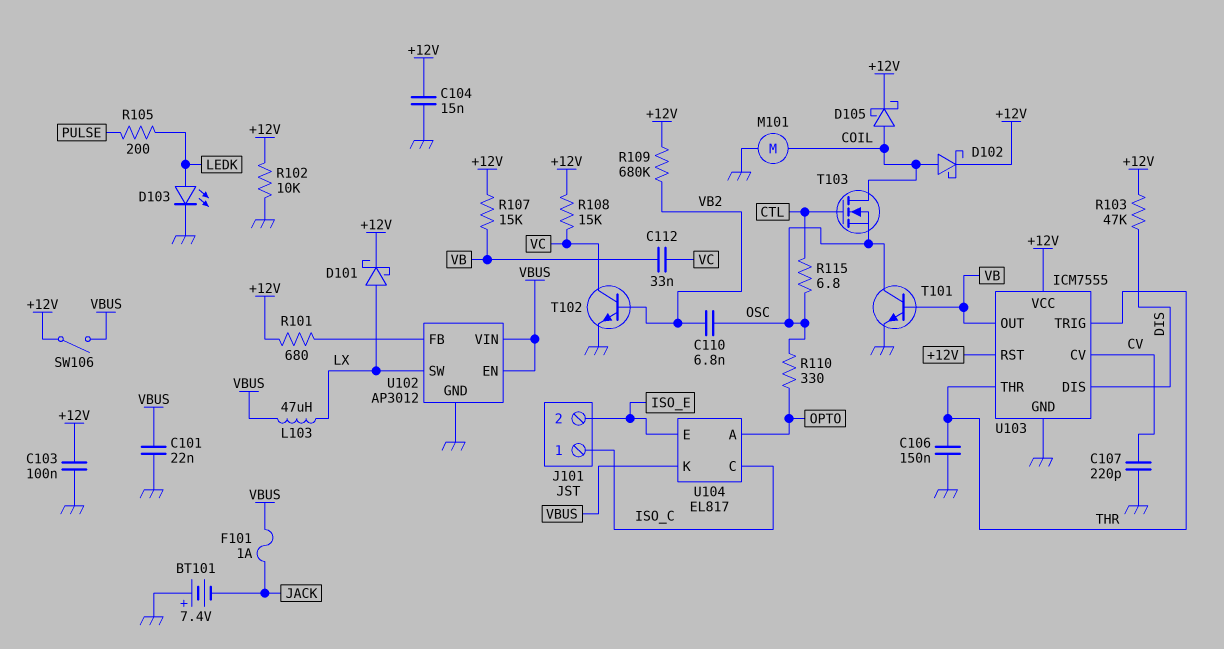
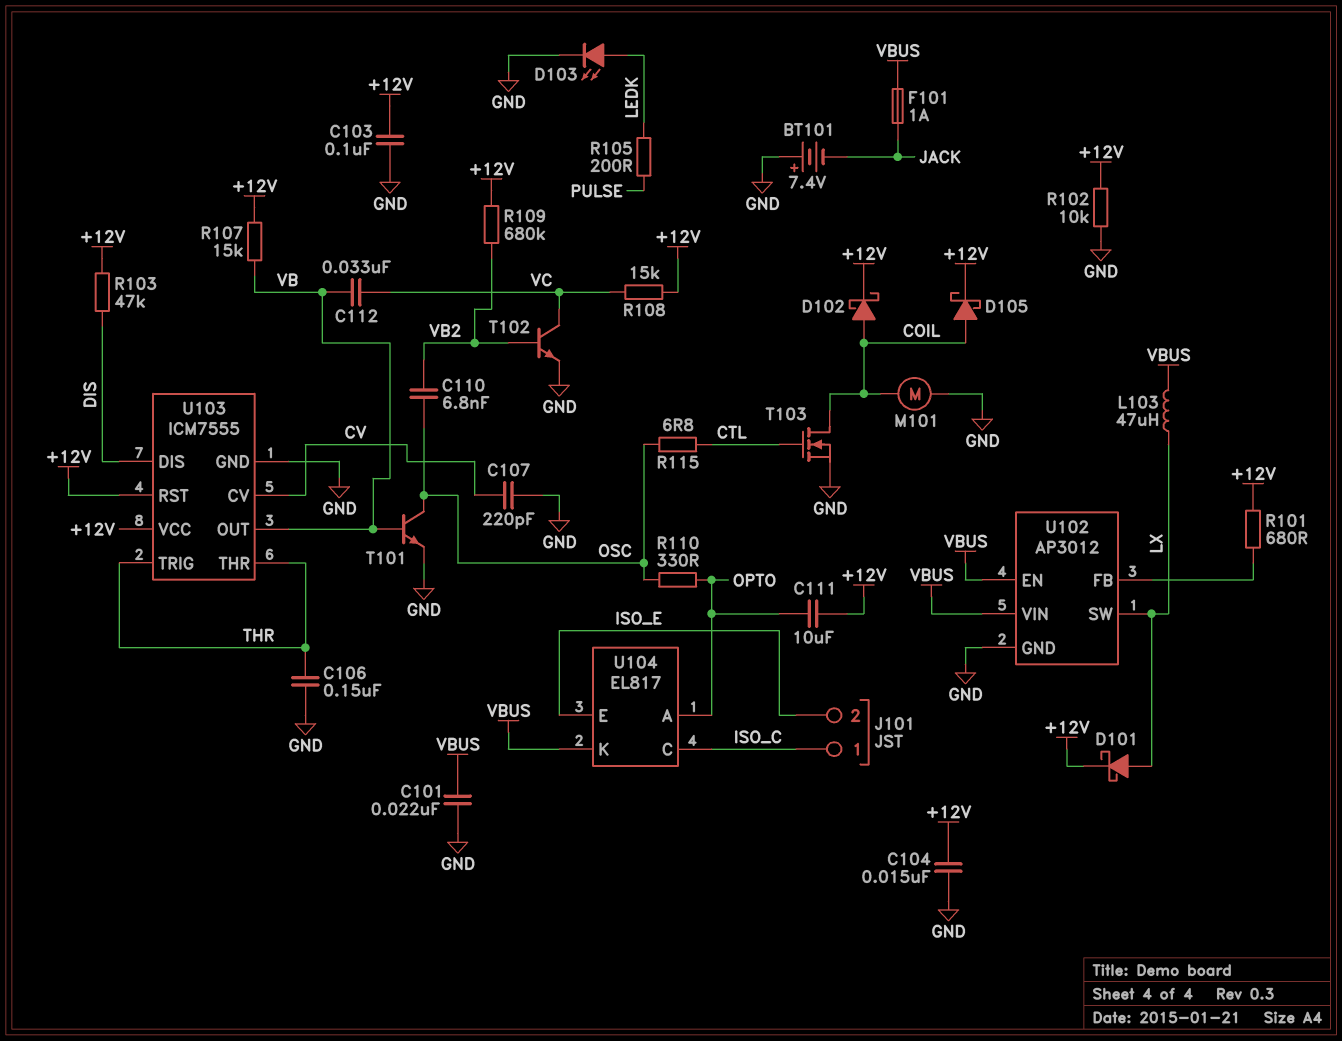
C111: none -> 10uF (+12V, OPTO)
SW106: switch (+12V, VBUS) -> none
T103: NMOS (G CTL, D COIL, S OSC) -> NMOS (G CTL, D COIL, S GND)

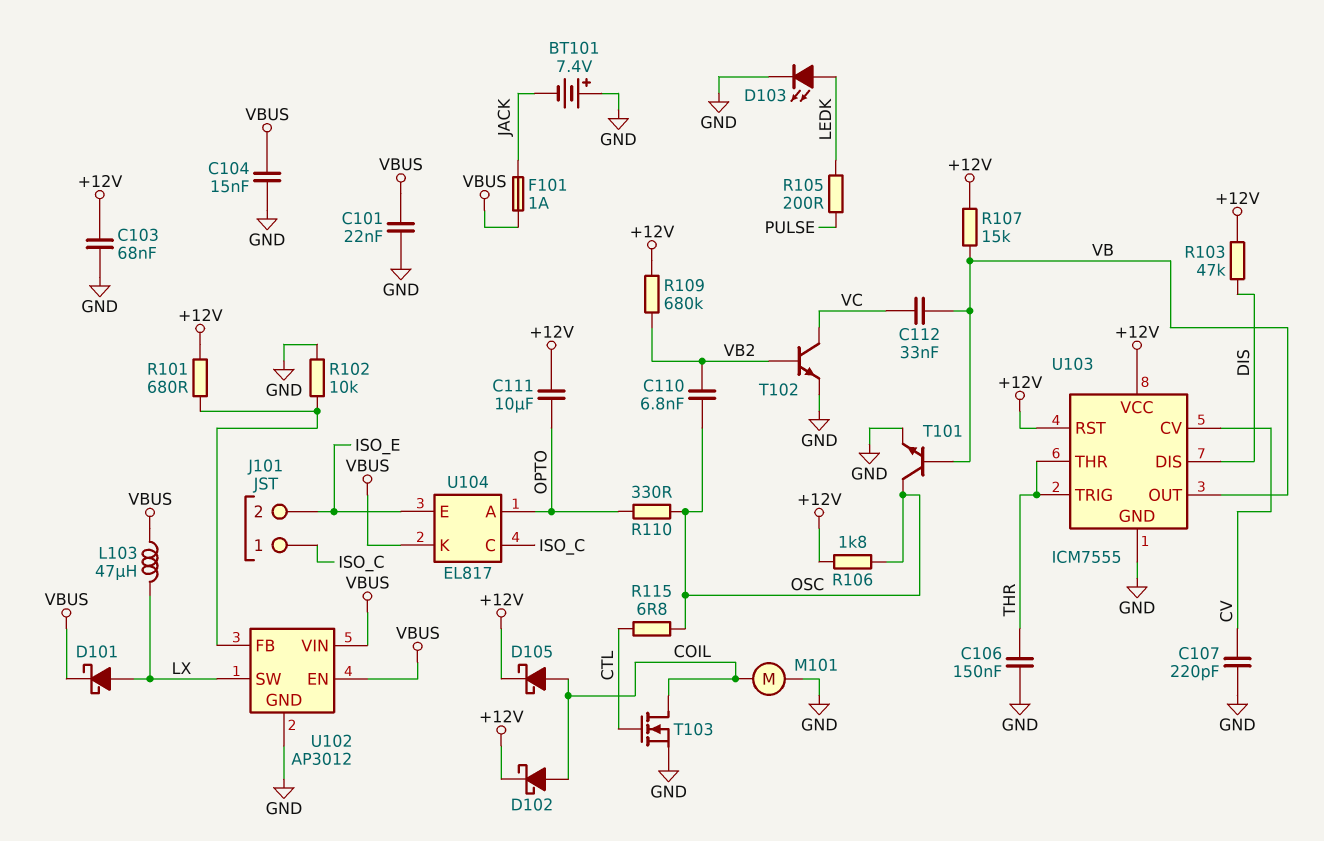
C103: 100nF (+12V, GND) -> 68nF (+12V, GND)
C104: 15nF (+12V, GND) -> 15nF (GND, VBUS)
D101: schottky (A LX, K +12V) -> schottky (A LX, K VBUS)
R102: 10k (+12V, GND) -> 10k (GND, U102/FB)
R106: none -> 1.8k (+12V, OSC)
R108: 15k (+12V, VC) -> none

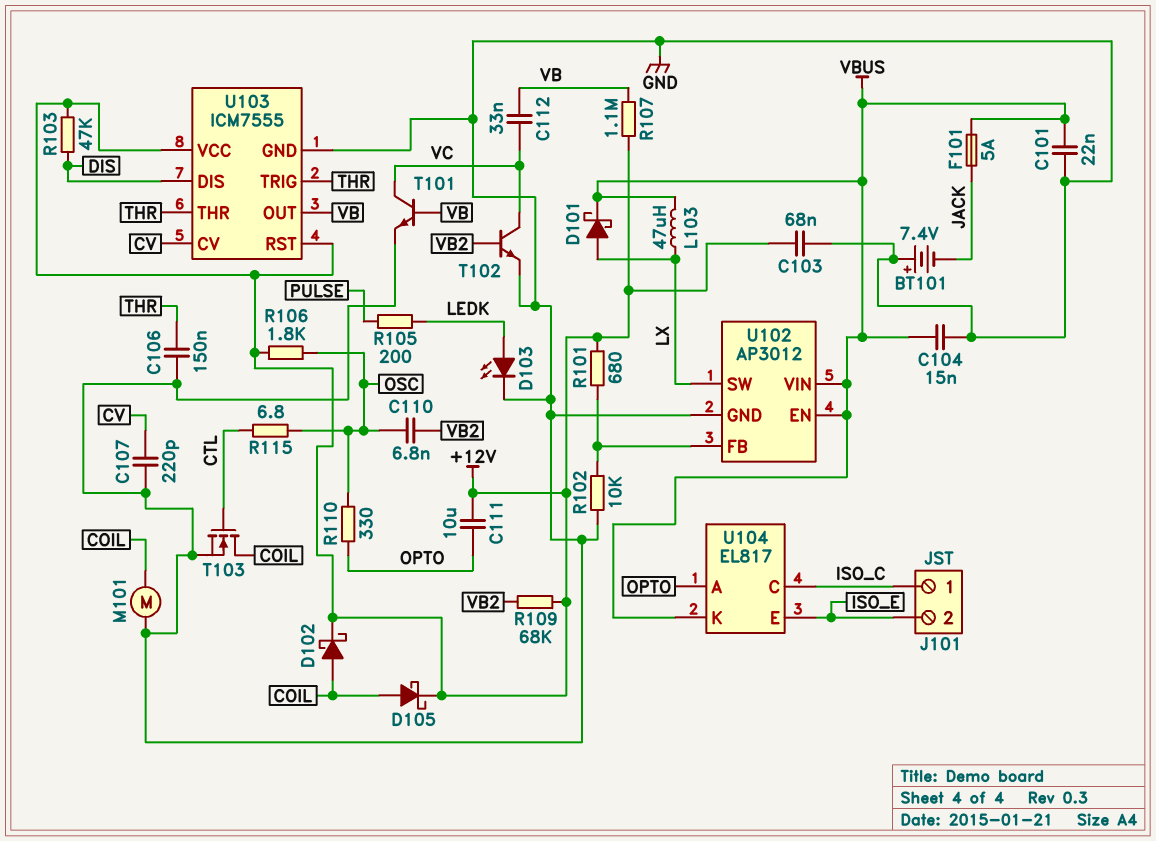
F101: 1A (JACK, VBUS) -> 5A (JACK, VBUS)
R107: 15k (+12V, VB) -> 1.1M (+12V, VB)
R109: 680k (+12V, VB2) -> 68k (+12V, VB2)
T101: NPN (B VB, C OSC, E GND) -> NPN (B VB, C VC, E GND)

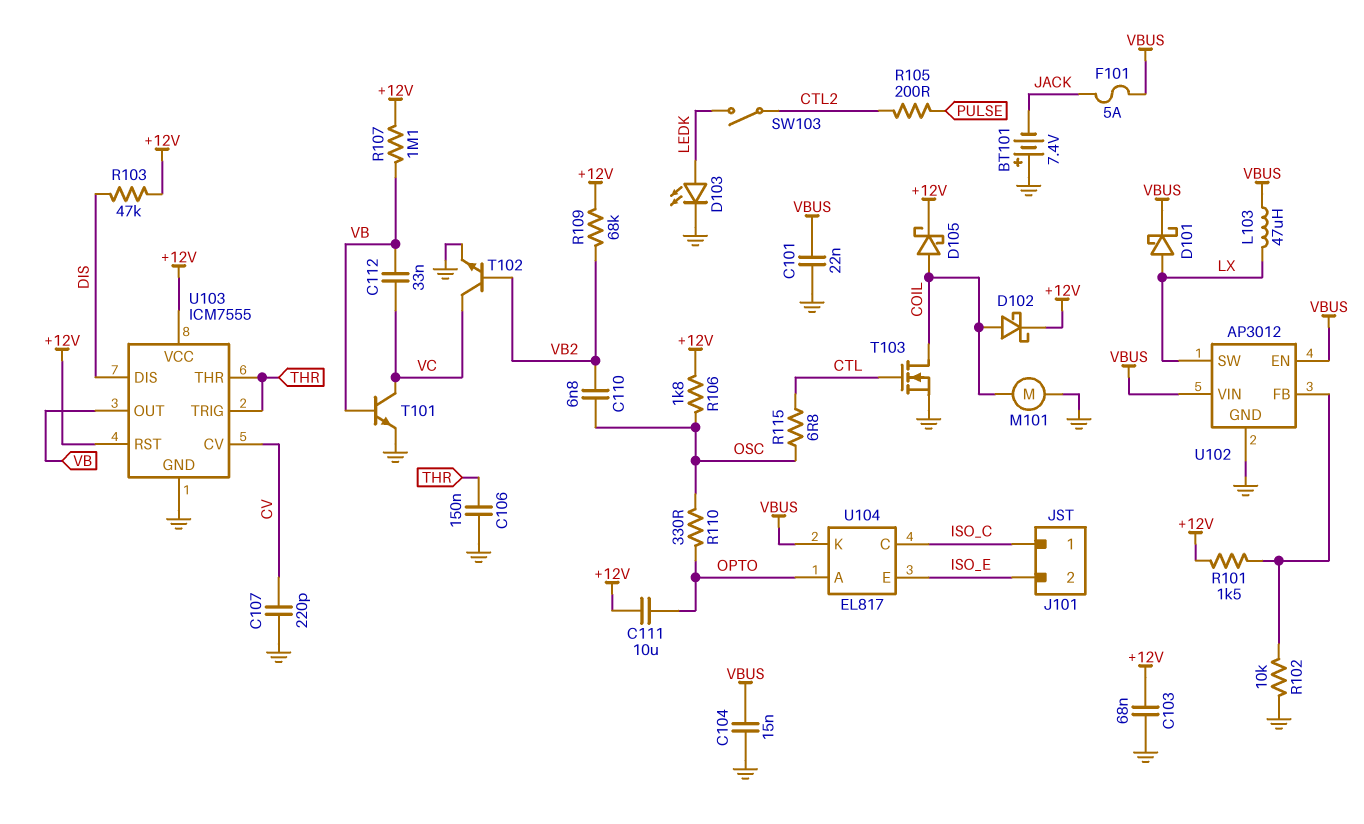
R101: 680 (+12V, U102/FB) -> 1.5k (+12V, U102/FB)
R105: 200 (LEDK, PULSE) -> 200 (CTL2, PULSE)
SW103: none -> switch (CTL2, LEDK)

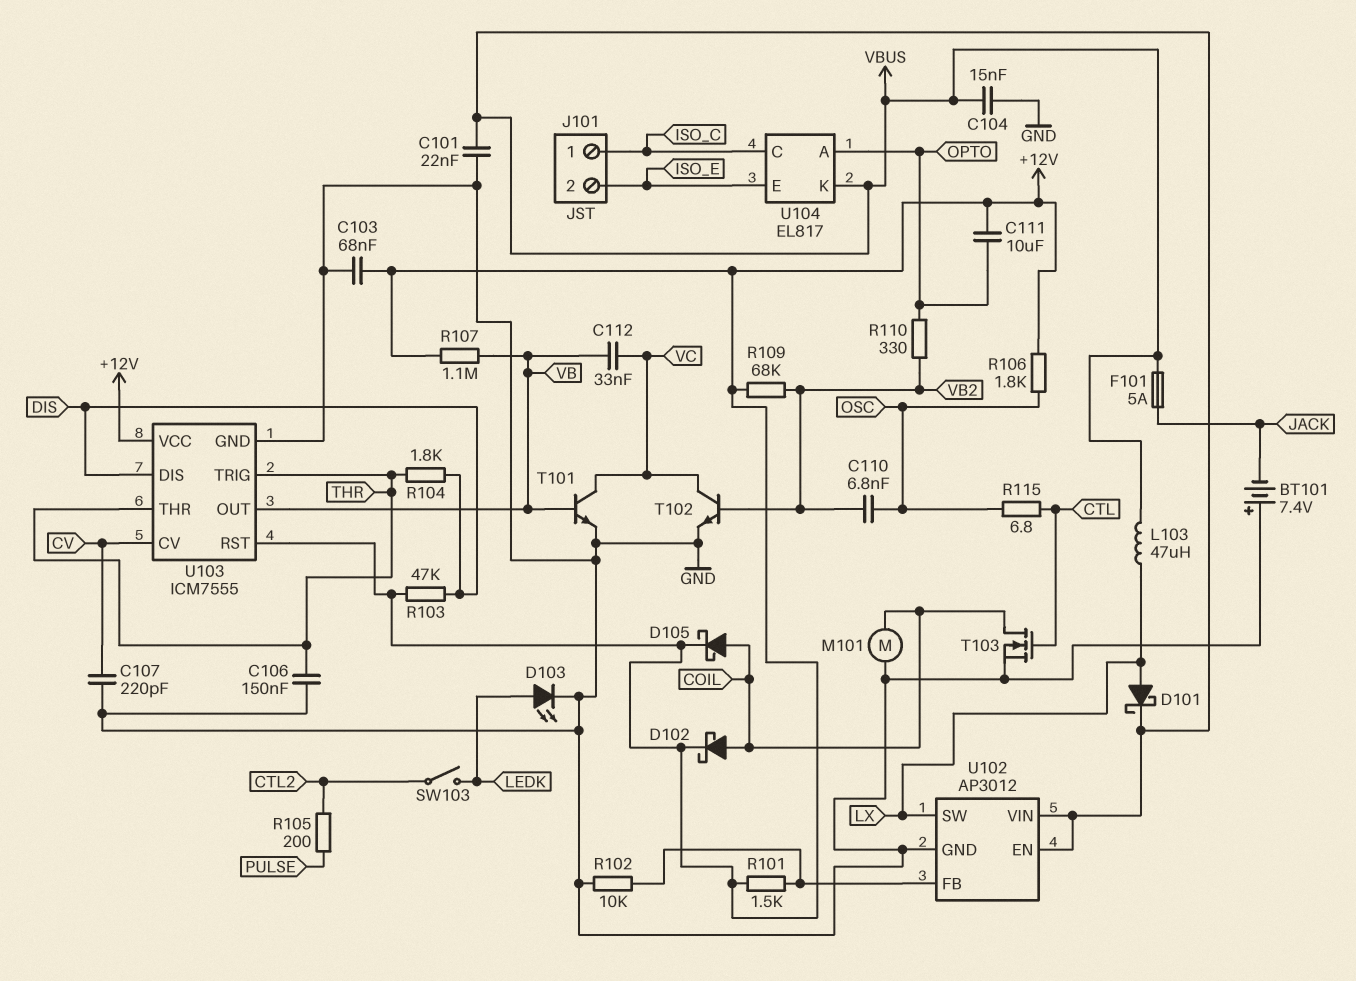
R104: none -> 1.8k (DIS, THR)
R110: 330 (OPTO, OSC) -> 330 (OPTO, VB2)

